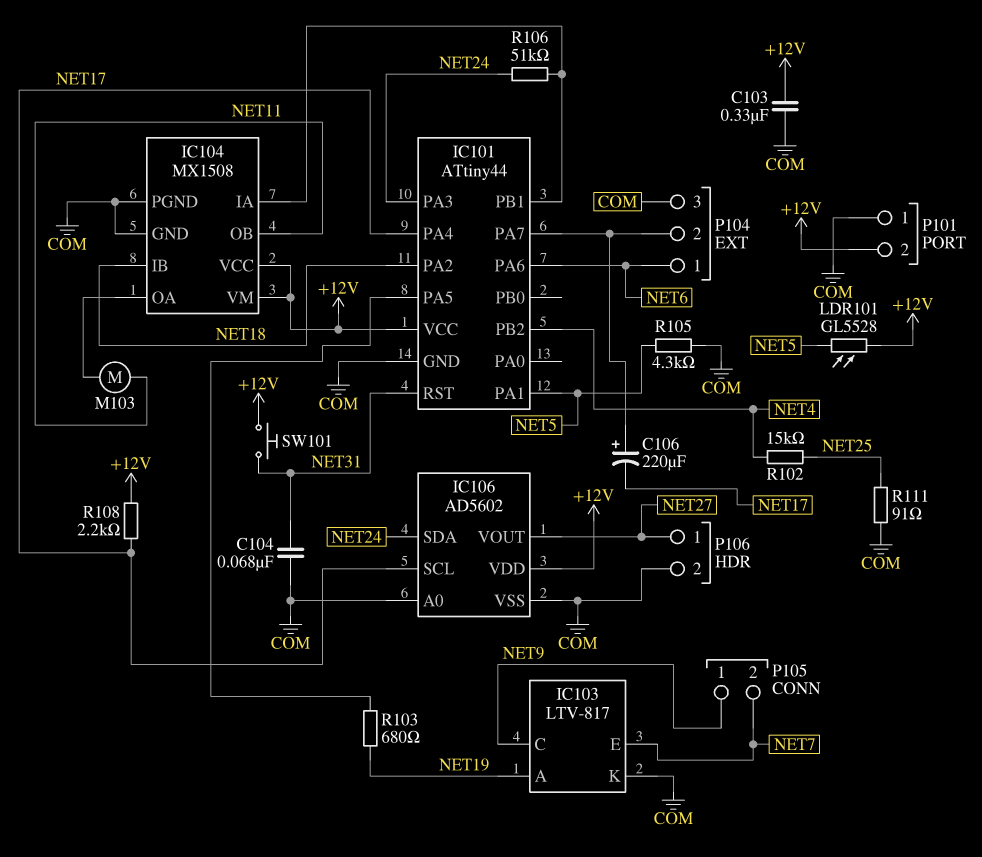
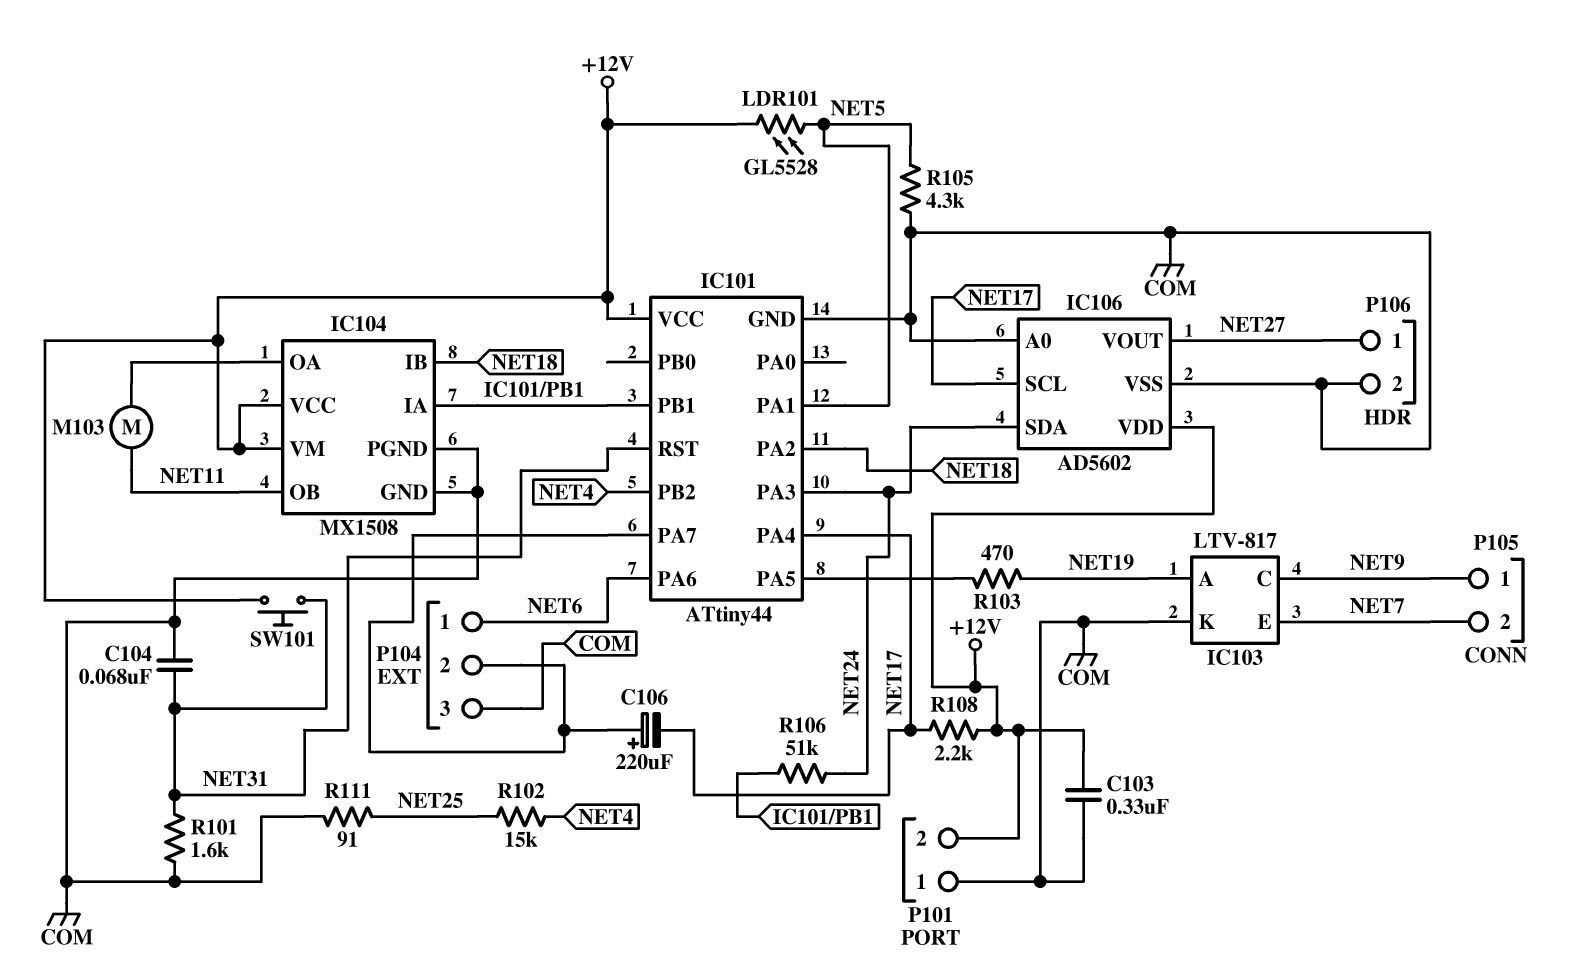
R101: none -> 1.6k (COM, NET31)
R103: 680 (IC101/PA5, NET19) -> 470 (IC101/PA5, NET19)

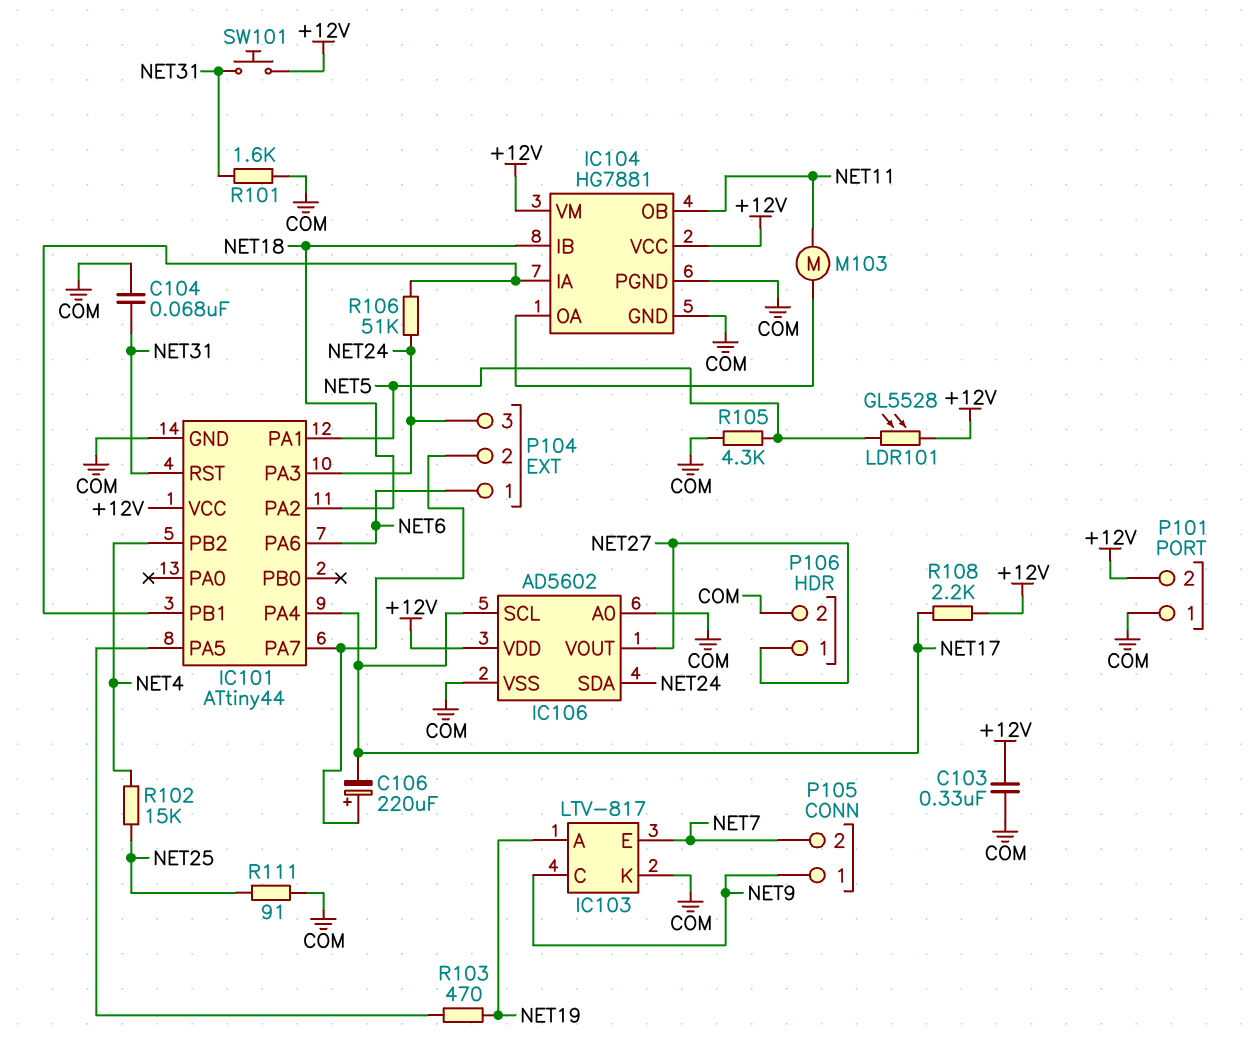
IC104: MX1508 -> HG7881
P104 pin 3: COM -> NET24

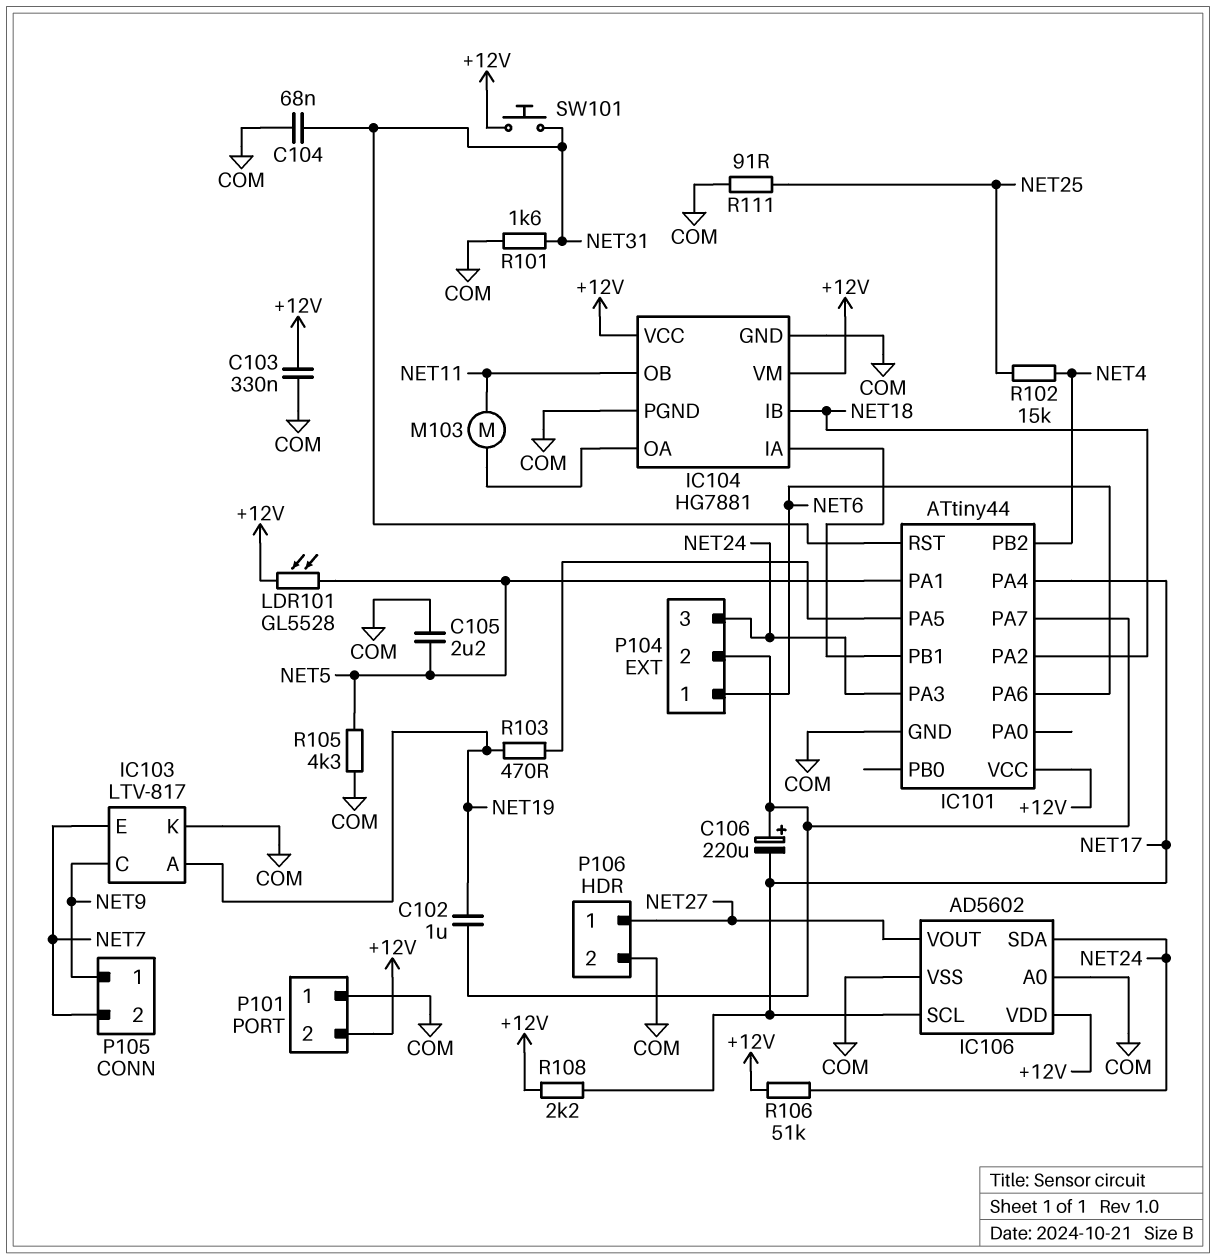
C102: none -> 1uF (IC101/PA7, NET19)
C105: none -> 2.2uF (COM, NET5)
R106: 51k (IC101/PB1, NET24) -> 51k (+12V, NET24)

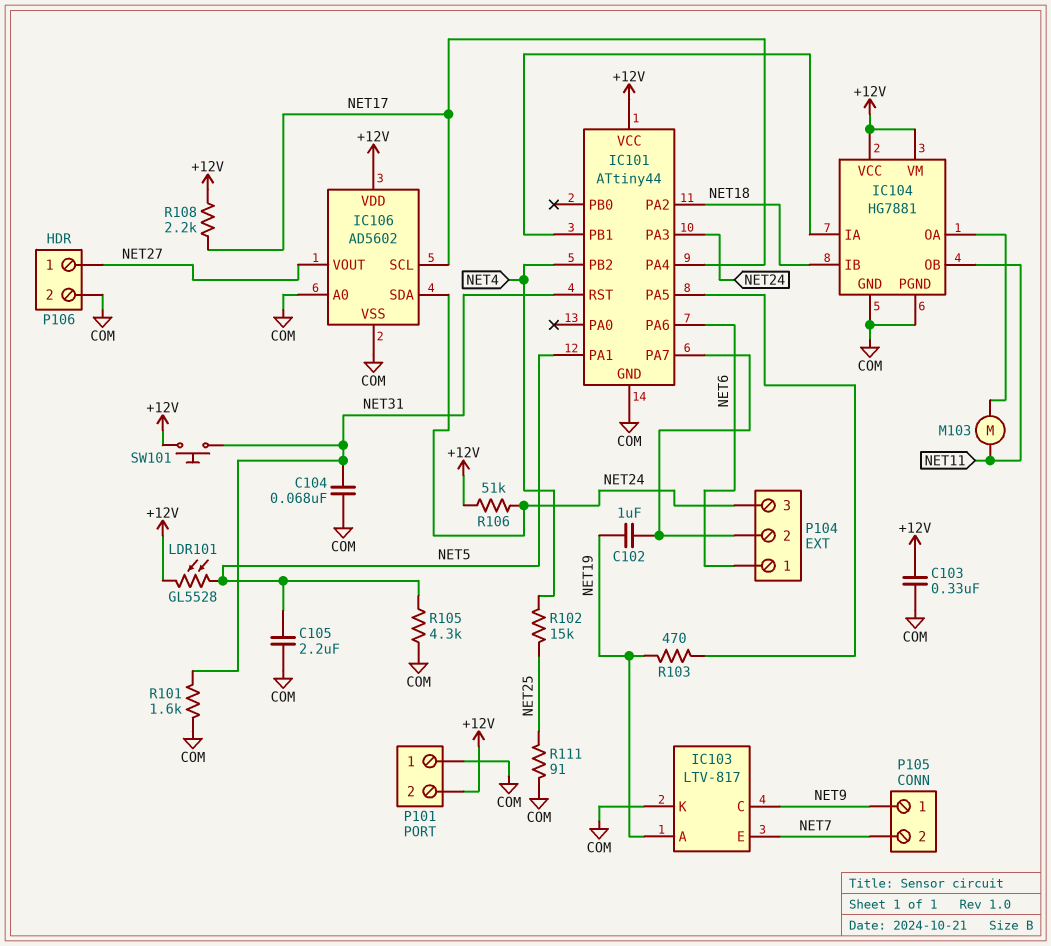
C106: 220uF (plus IC101/PA7, minus NET17) -> none

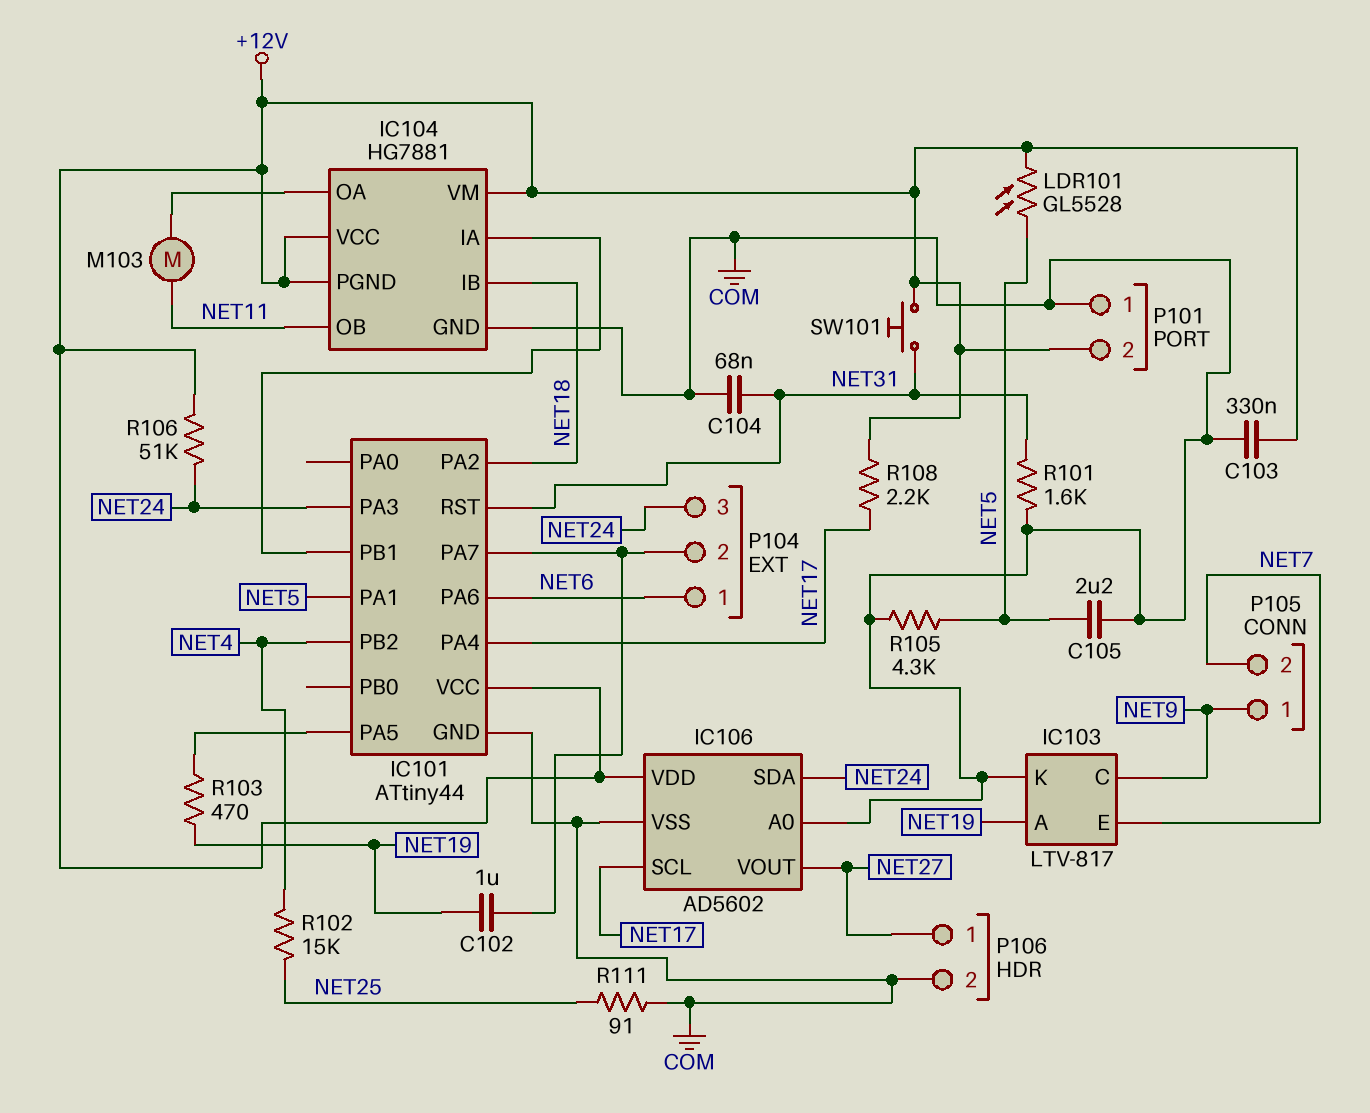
IC104 pin PGND: COM -> +12V

